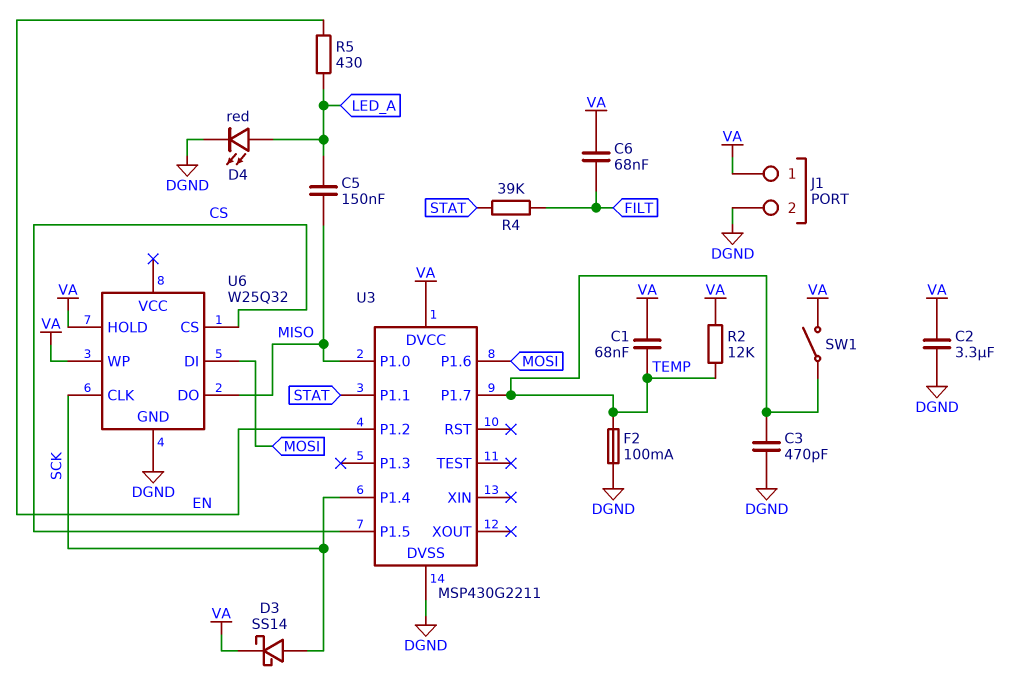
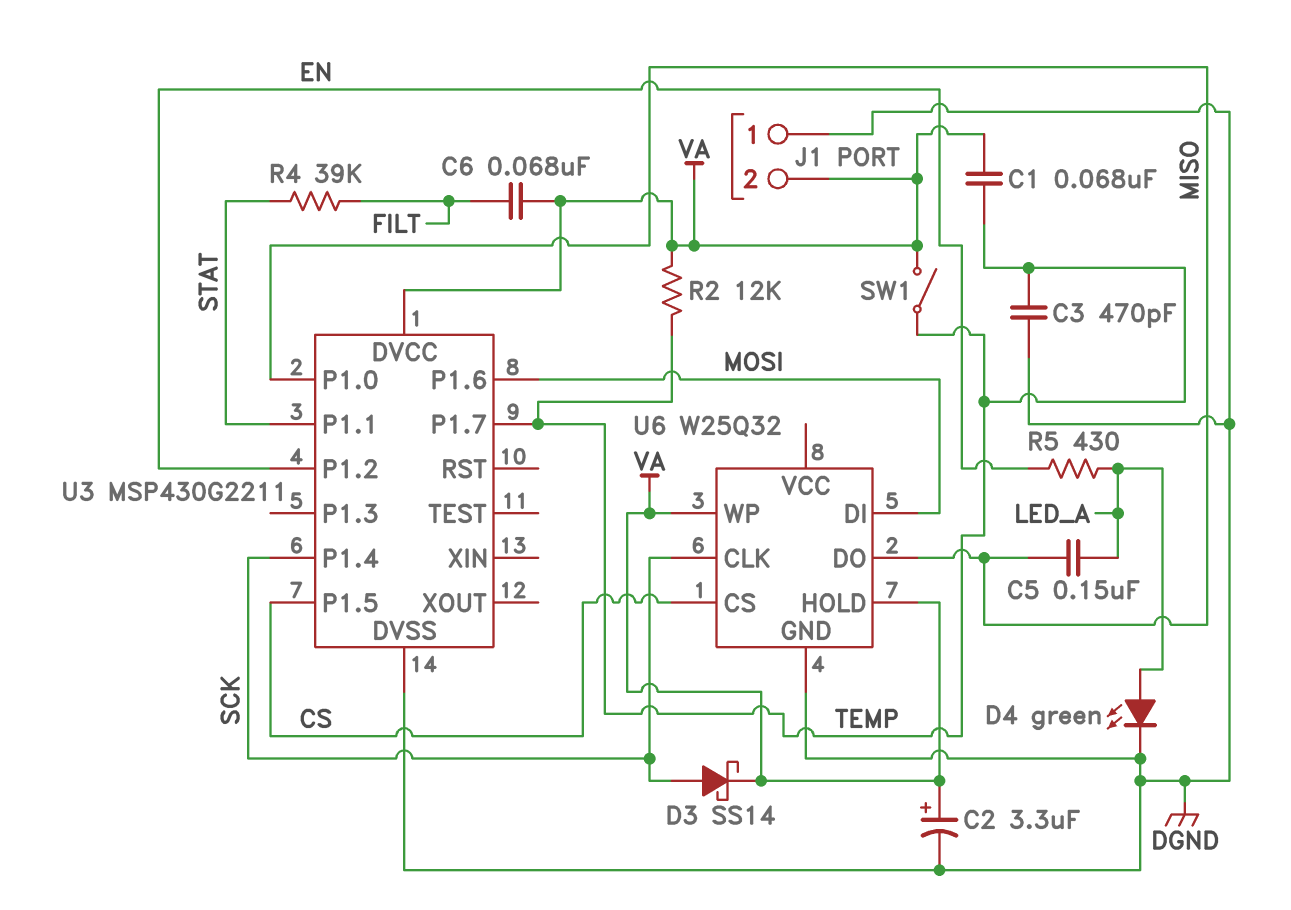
C2: 3.3uF (DGND, VA) -> 3.3uF (plus VA, minus DGND)
D4: LED red (A LED_A, K DGND) -> LED green (A LED_A, K DGND)
F2: 100mA (DGND, TEMP) -> none
J1 pin 1: VA -> DGND
J1 pin 2: DGND -> VA

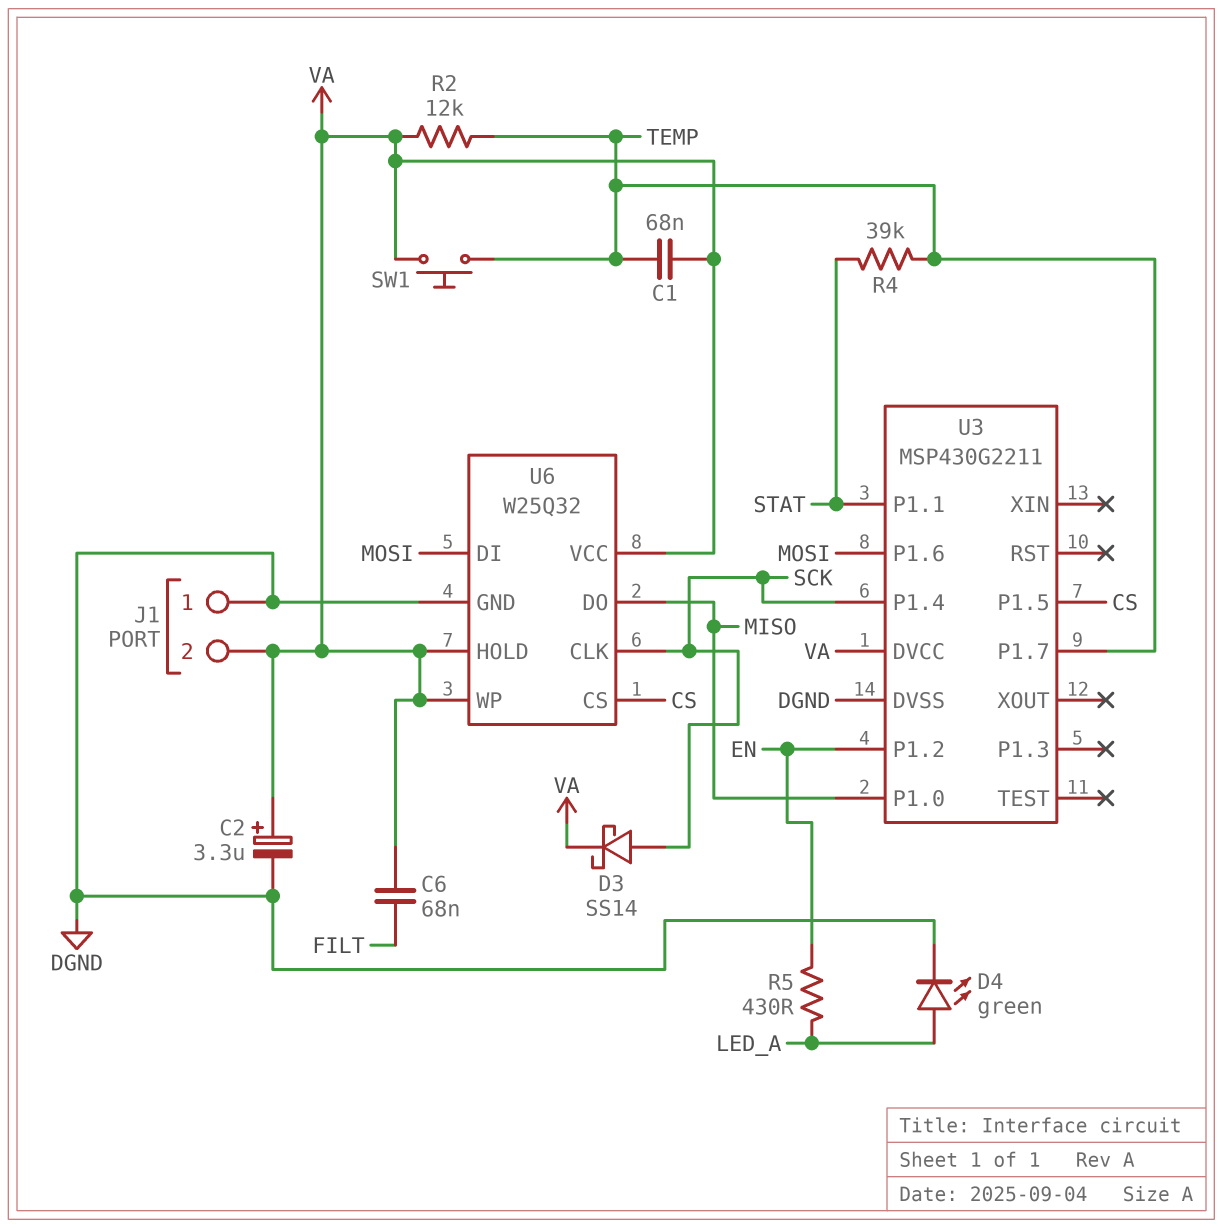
C3: 470pF (DGND, TEMP) -> none
C5: 150nF (LED_A, MISO) -> none
R4: 39k (FILT, STAT) -> 39k (STAT, TEMP)
SW1: switch (TEMP, VA) -> button (TEMP, VA)
U6 pin VCC: none -> VA

